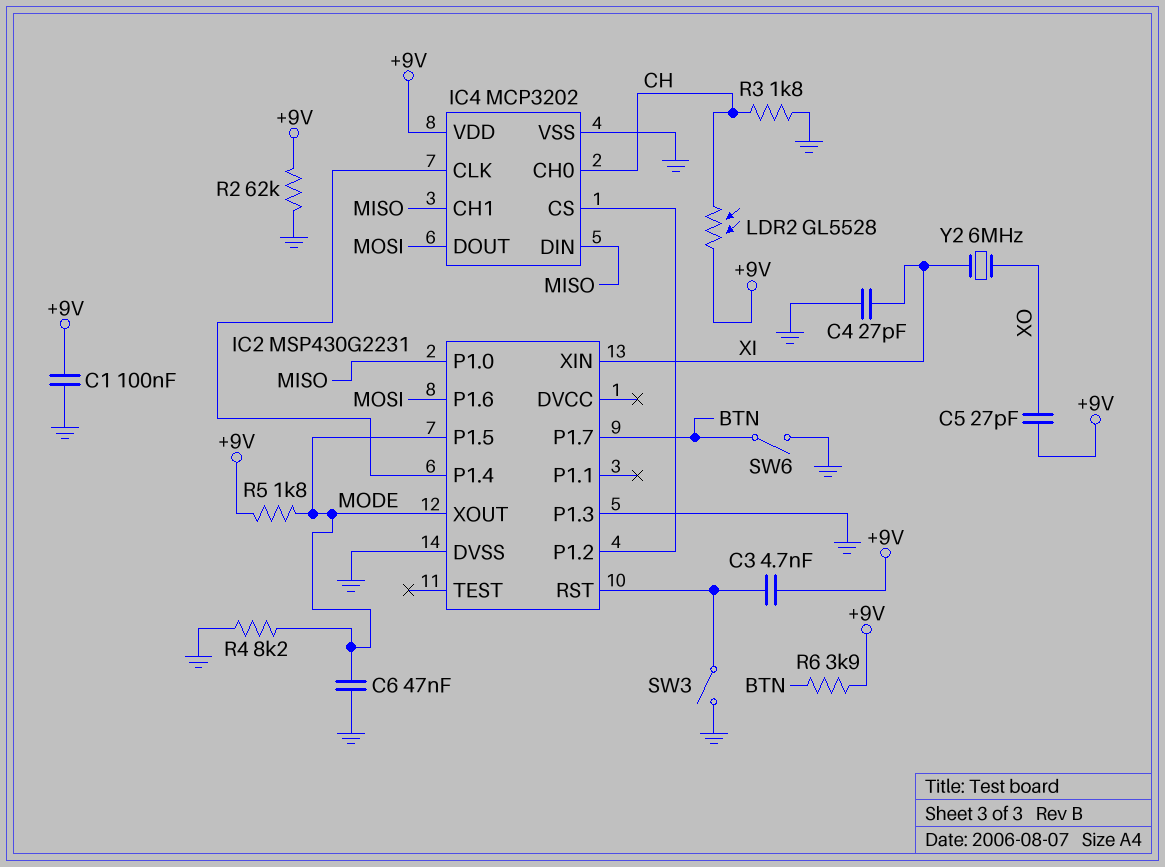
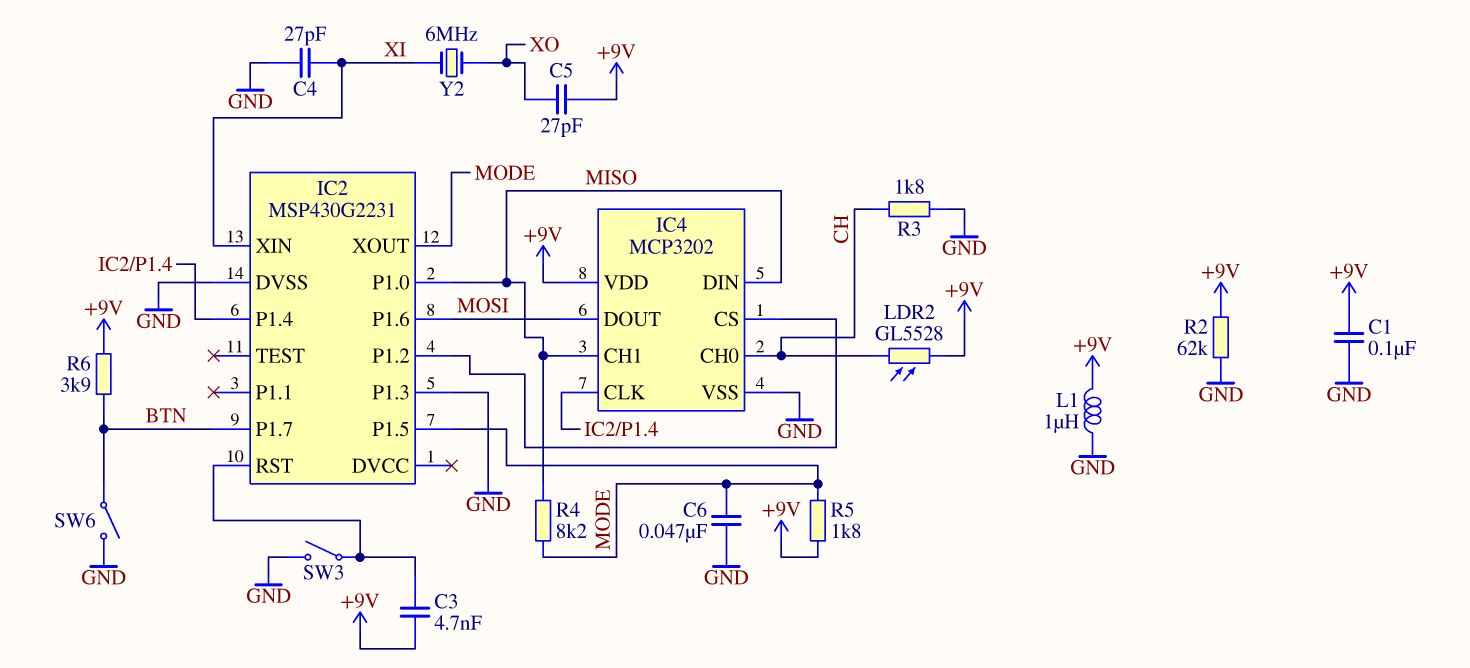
L1: none -> 1uH (+9V, GND)
R4: 8.2k (GND, MODE) -> 8.2k (MISO, MODE)

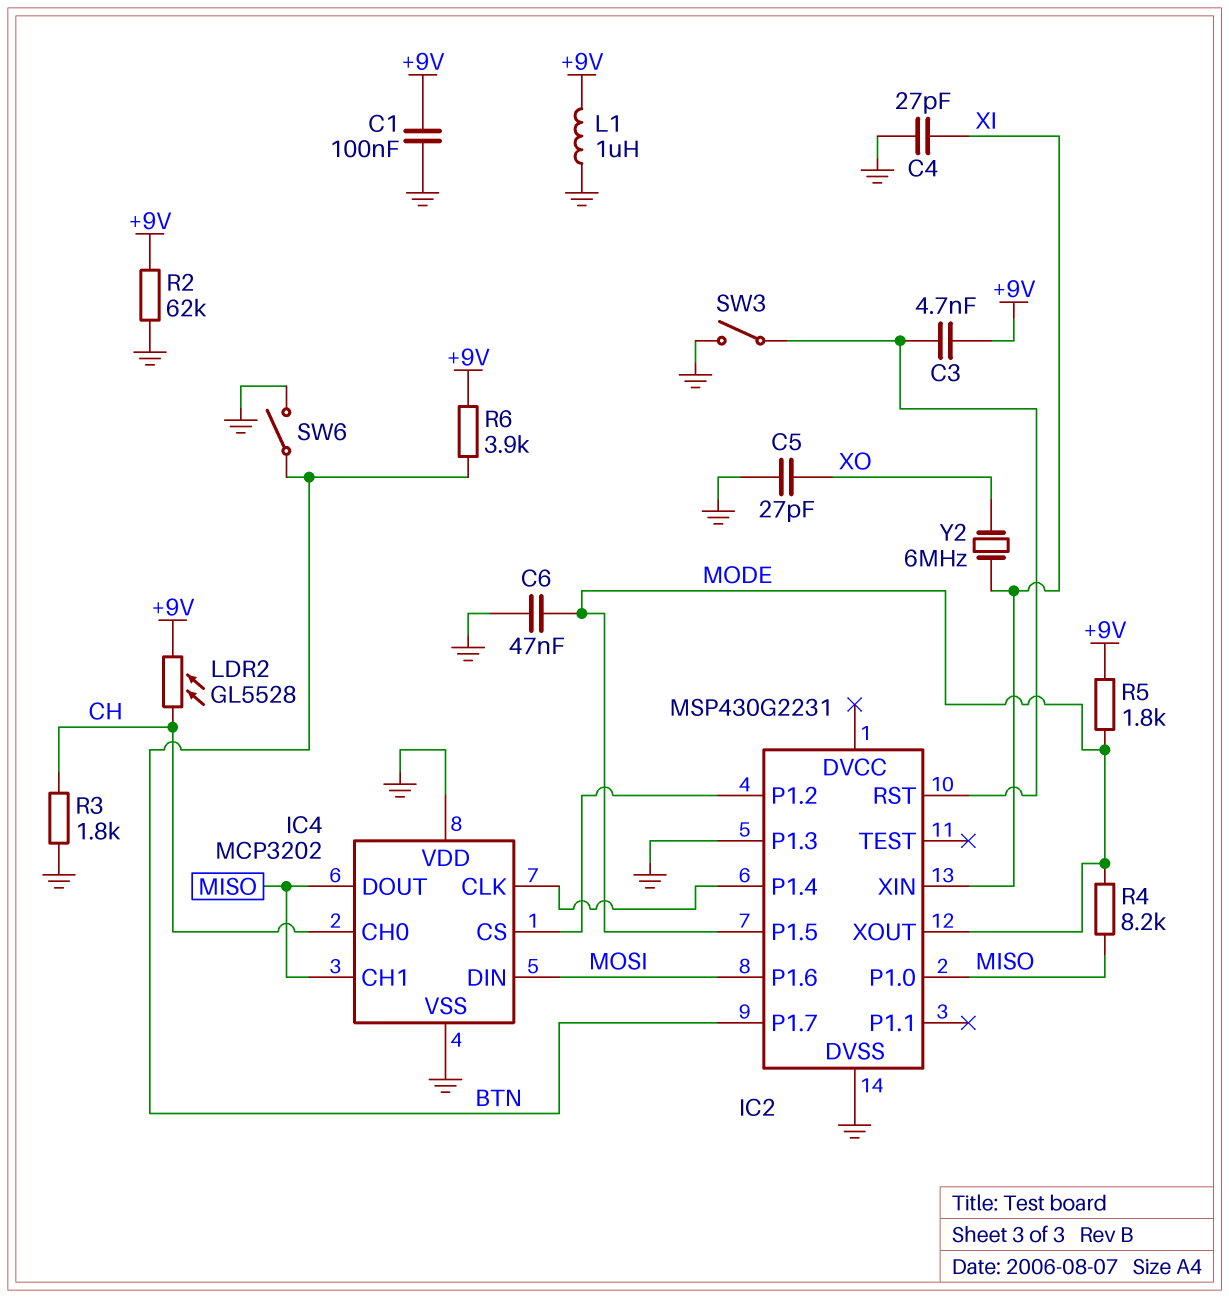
C5: 27pF (+9V, XO) -> 27pF (GND, XO)
IC4 pin DIN: MISO -> MOSI
IC4 pin DOUT: MOSI -> MISO
IC4 pin VDD: +9V -> GND

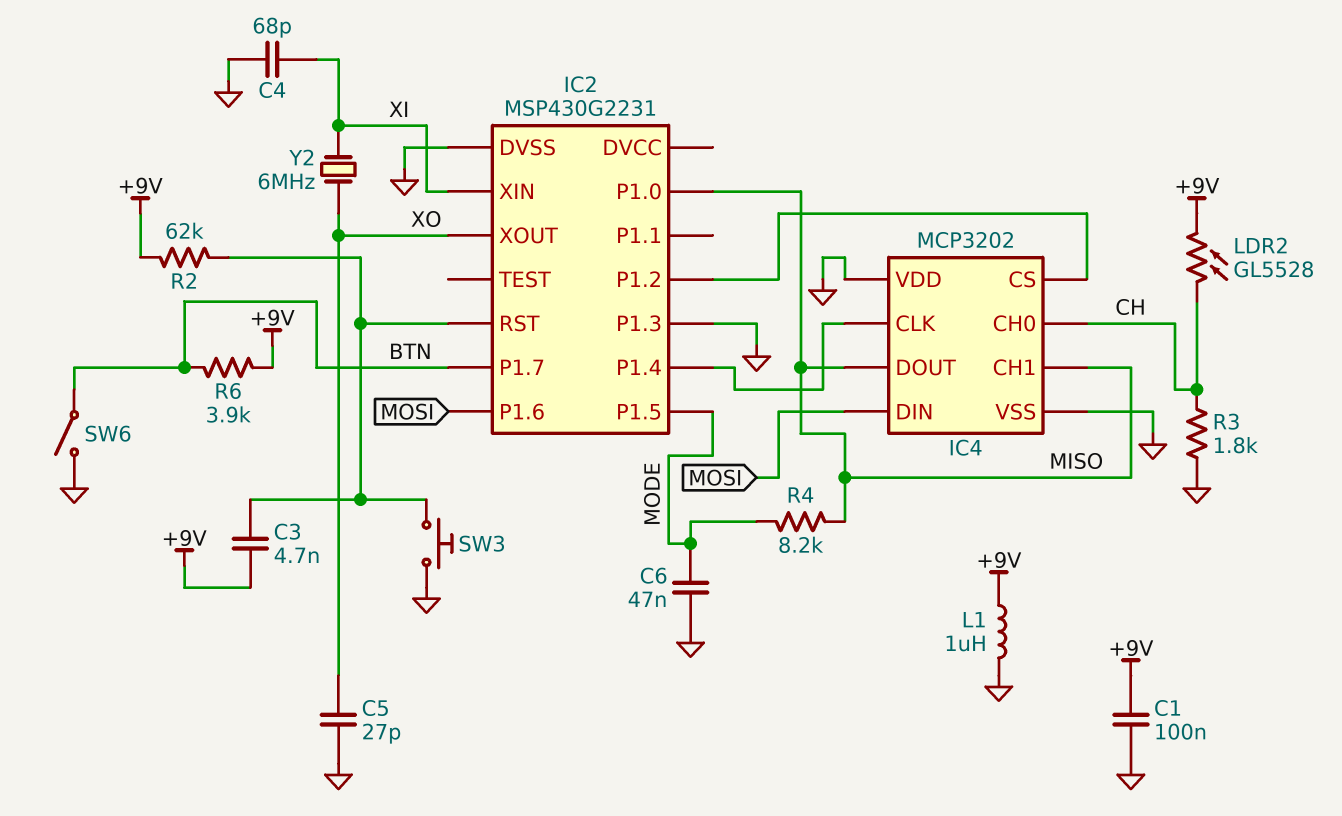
C4: 27pF (GND, XI) -> 68pF (GND, XI)
IC2 pin XOUT: MODE -> XO
R2: 62k (+9V, GND) -> 62k (+9V, IC2/RST)
R5: 1.8k (+9V, MODE) -> none
SW3: switch (GND, IC2/RST) -> button (GND, IC2/RST)

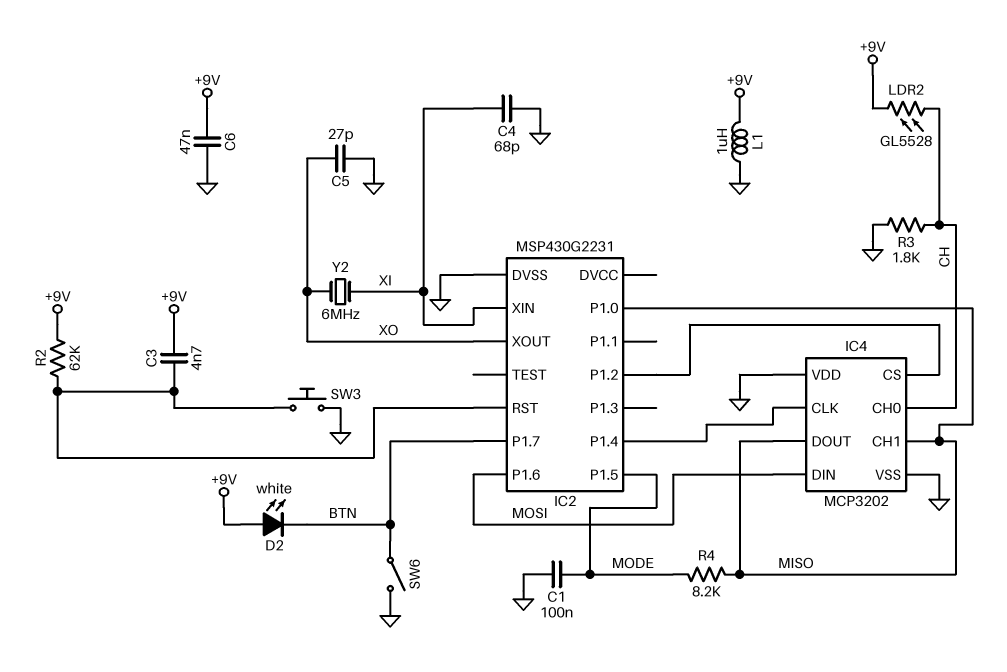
C1: 100nF (+9V, GND) -> 100nF (GND, MODE)
C6: 47nF (GND, MODE) -> 47nF (+9V, GND)
D2: none -> LED white (A +9V, K BTN)
IC2 pin P1.3: GND -> none
R6: 3.9k (+9V, BTN) -> none

